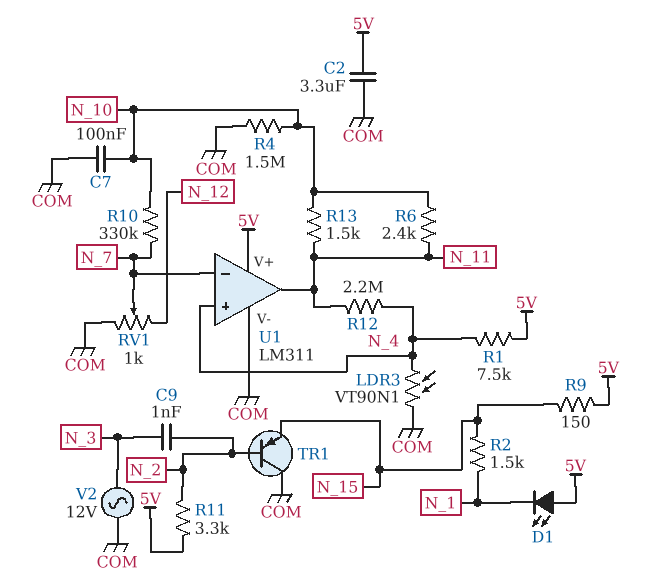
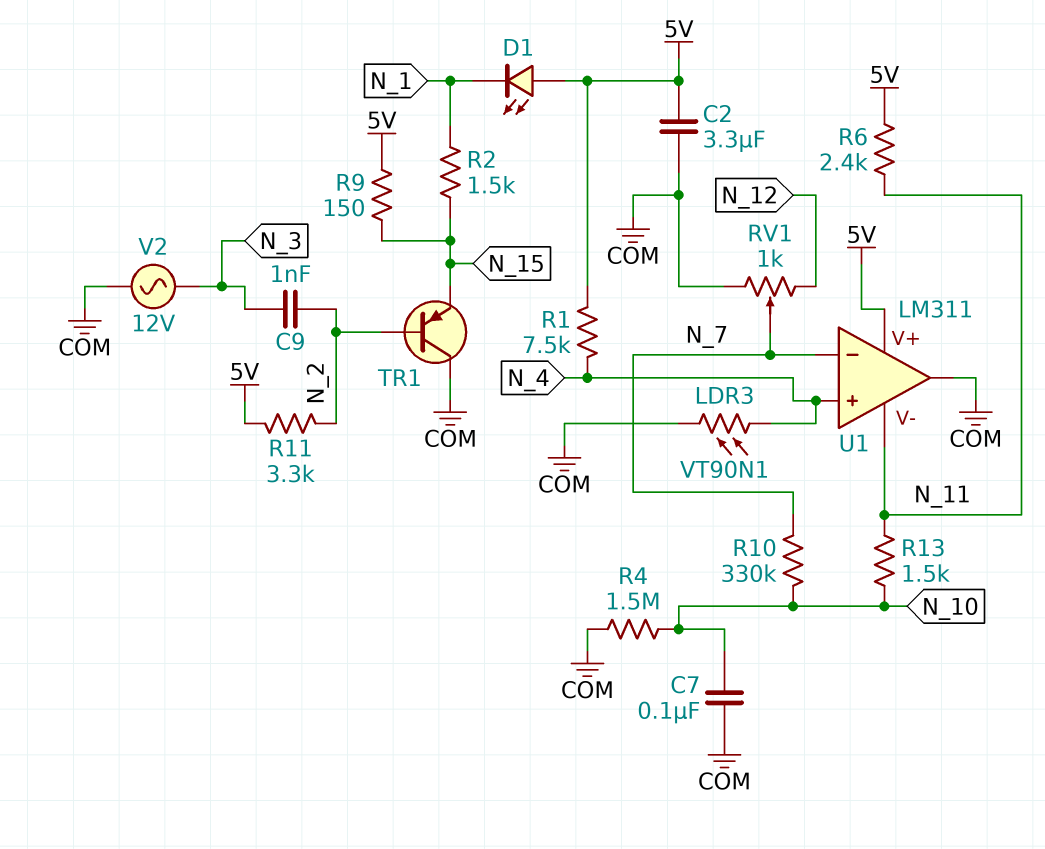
R6: 2.4k (N_10, N_11) -> 2.4k (5V, N_11)
R12: 2.2M (N_4, N_11) -> none
U1 pin V-: COM -> N_11
U1 pin out: N_11 -> COM

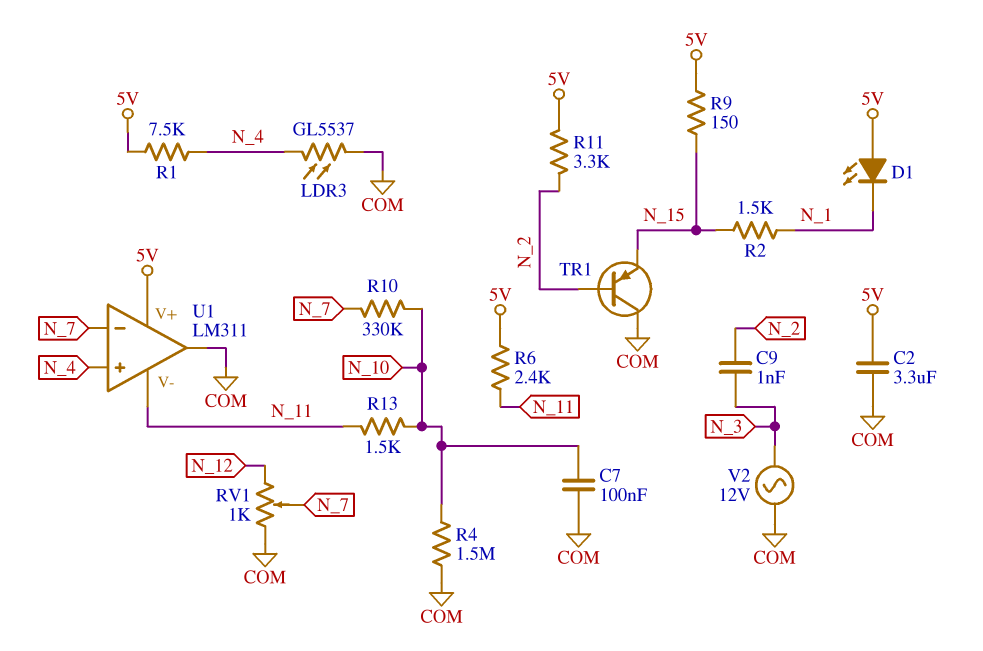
LDR3: VT90N1 (COM, N_4) -> GL5537 (COM, N_4)

